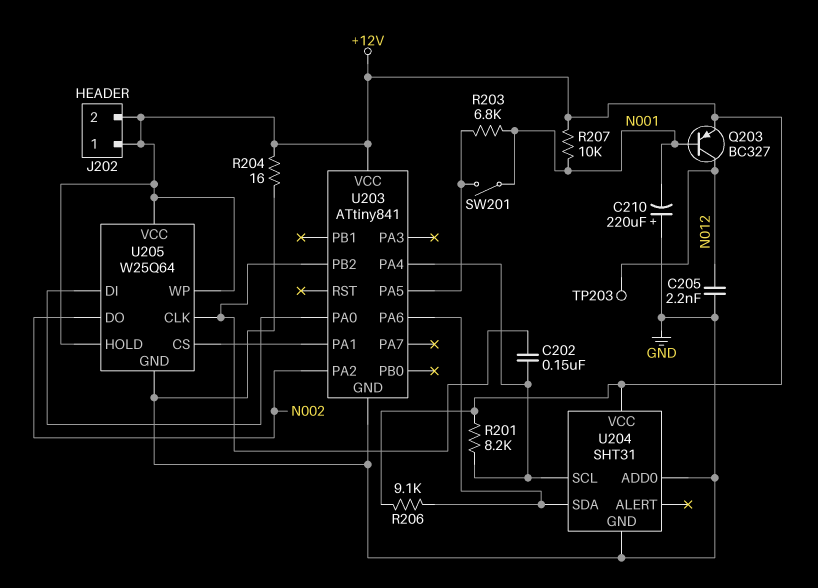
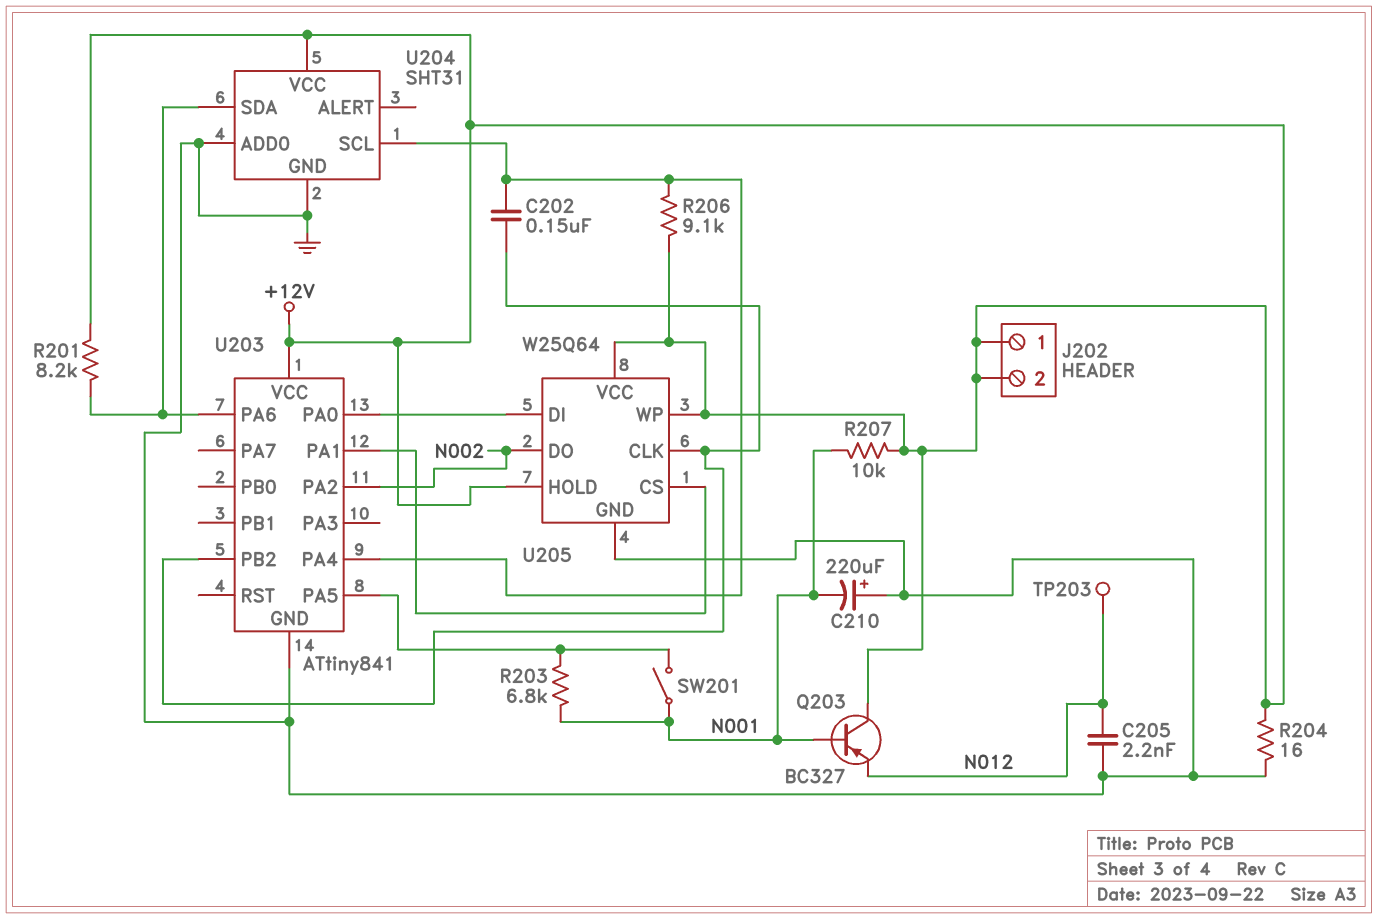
Q203: PNP BC327 (B N001, C N012, E +12V) -> PNP BC327 (B N001, C +12V, E N012)
R201: 8.2k (+12V, U203/PA4) -> 8.2k (+12V, U203/PA6)
R206: 9.1k (+12V, U203/PA6) -> 9.1k (+12V, U203/PA4)

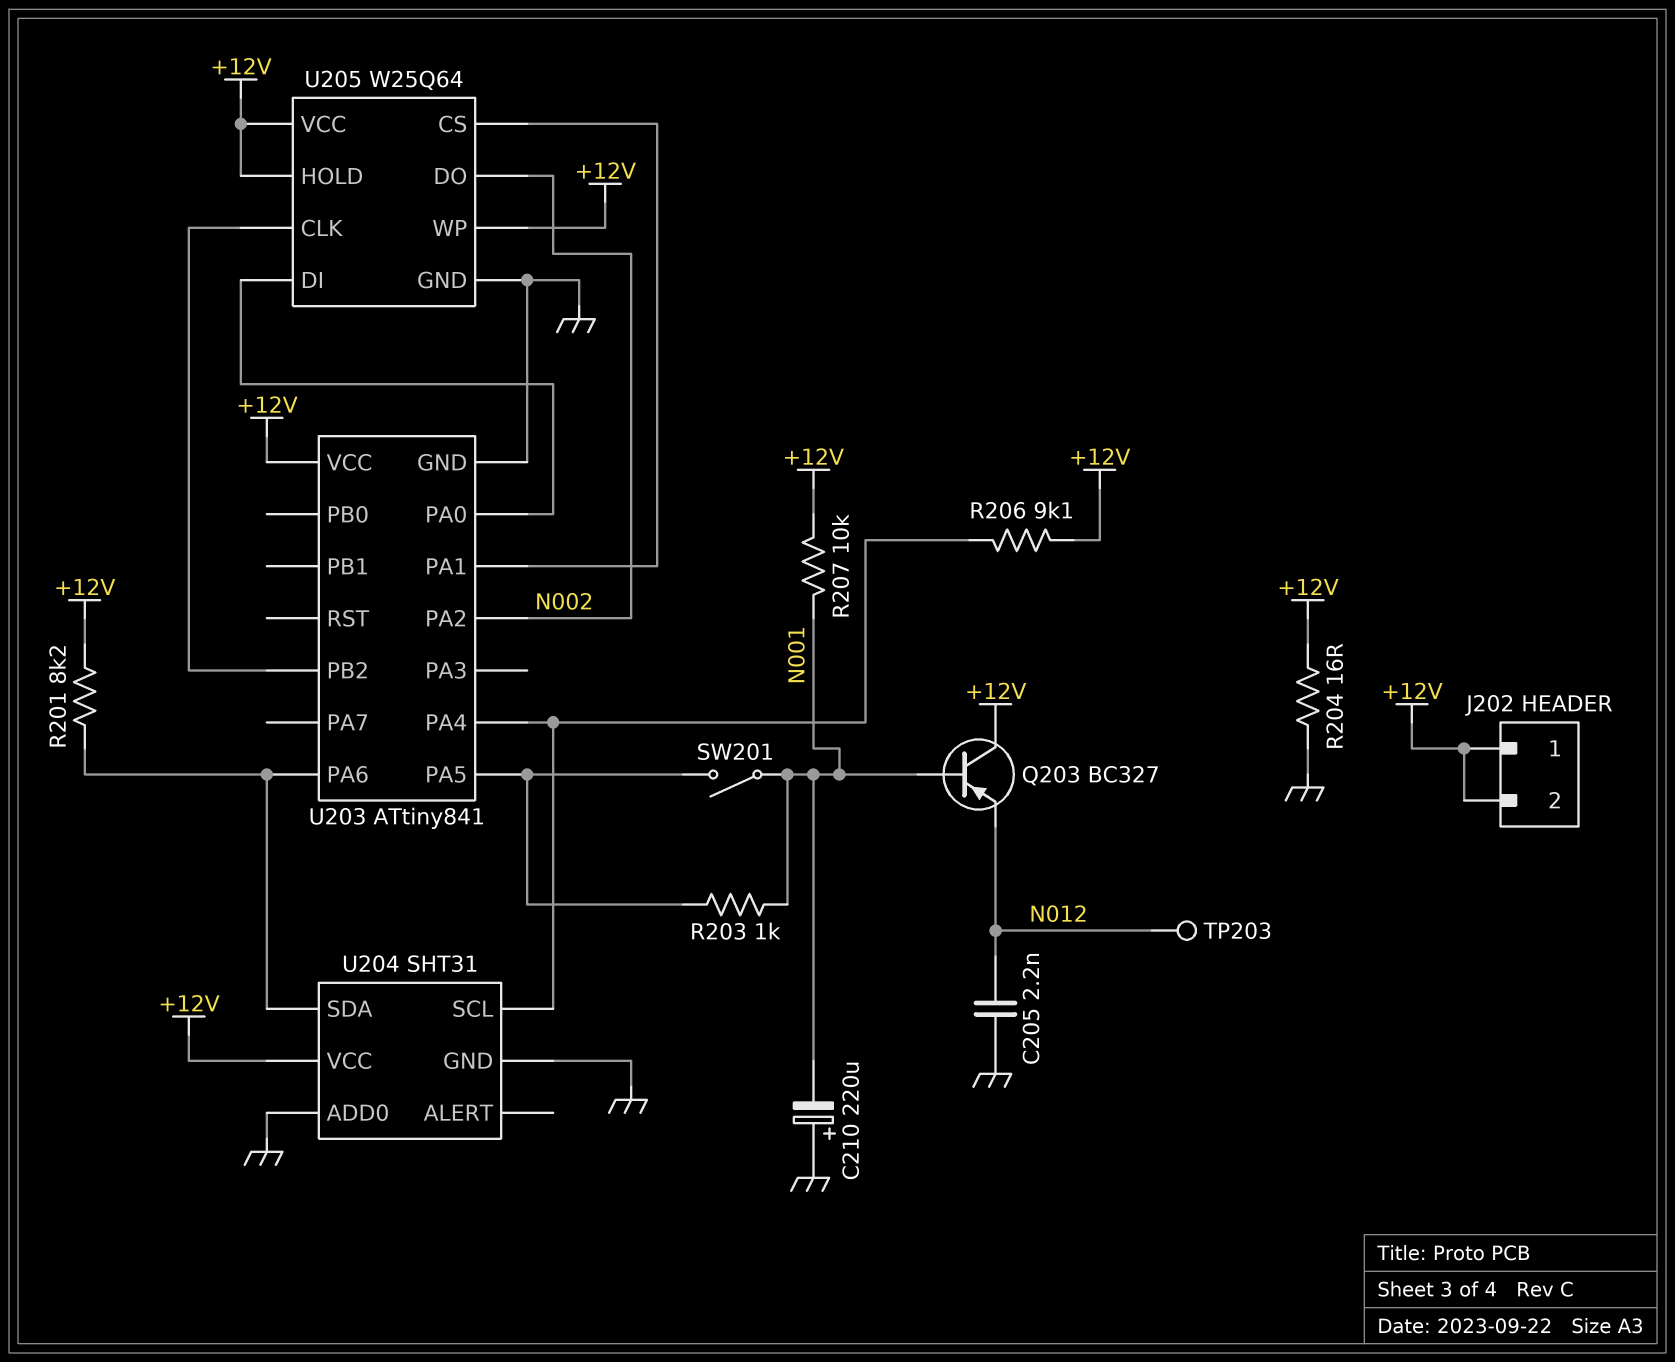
C202: 150nF (U203/PA4, U203/PB2) -> none
R203: 6.8k (N001, U203/PA5) -> 1k (N001, U203/PA5)

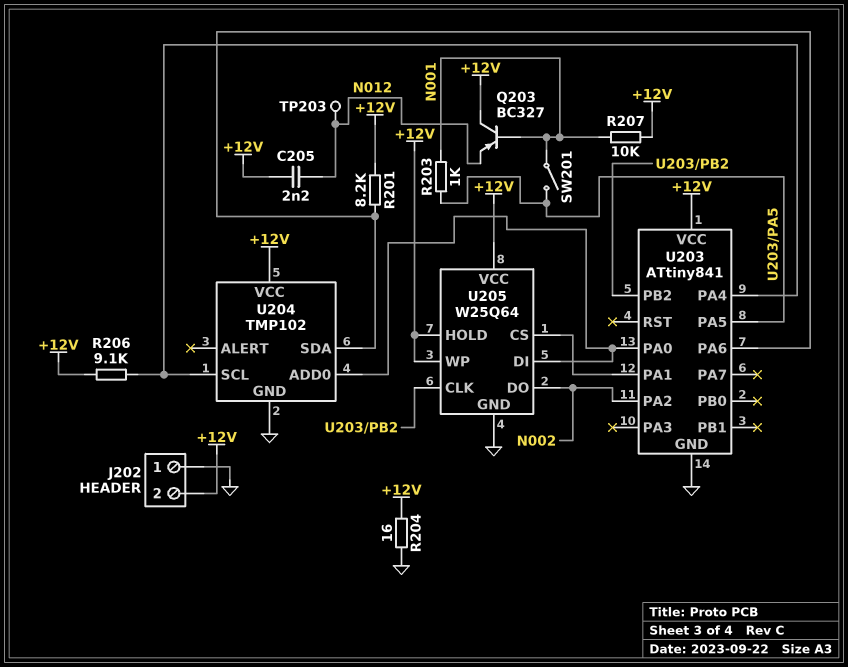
C205: 2.2nF (GND, N012) -> 2.2nF (+12V, N012)
C210: 220uF (plus GND, minus N001) -> none
J202 pin 1: +12V -> GND
U204: SHT31 -> TMP102
U204 pin ADD0: GND -> U203/PA0

